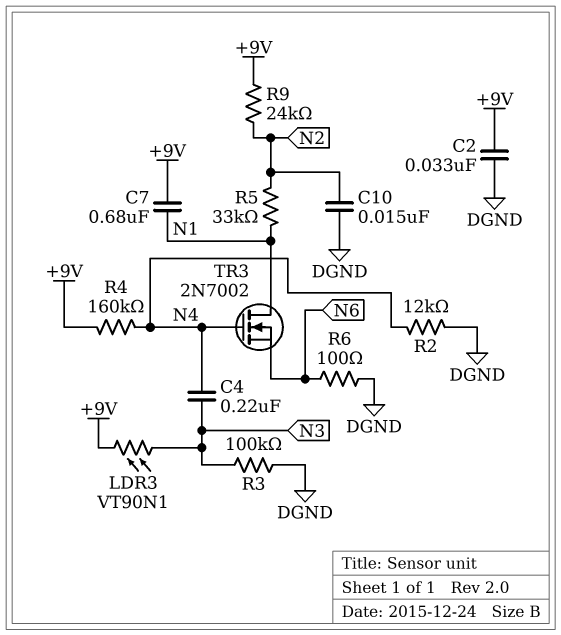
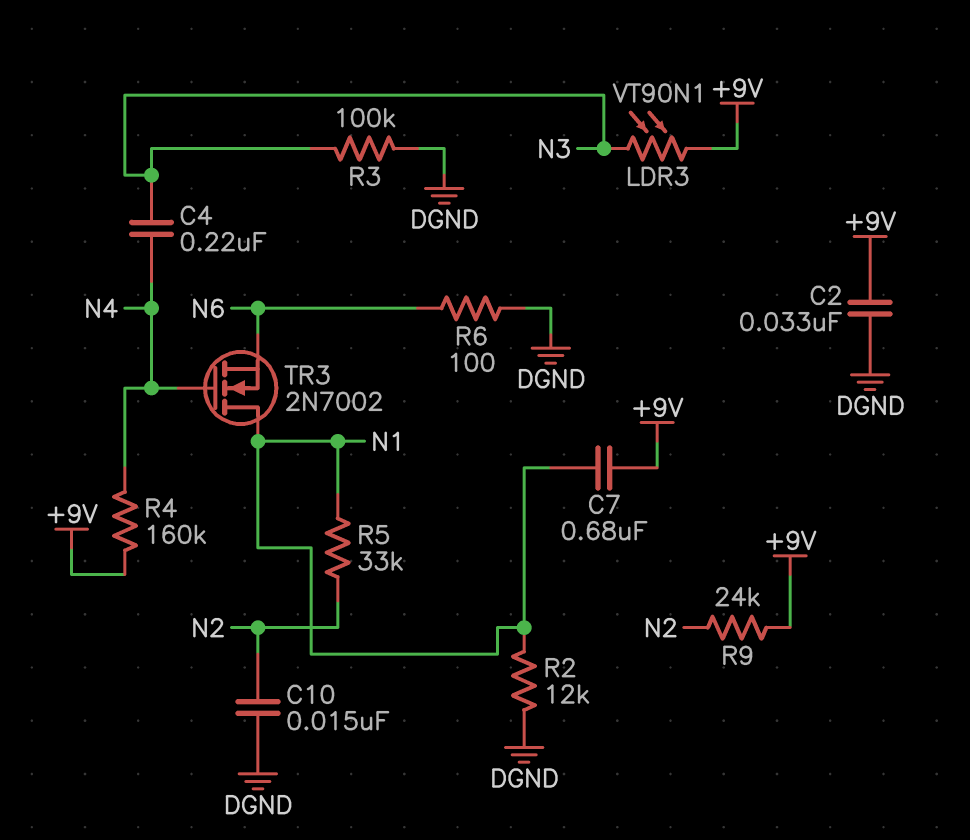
R2: 12k (DGND, N4) -> 12k (DGND, N1)

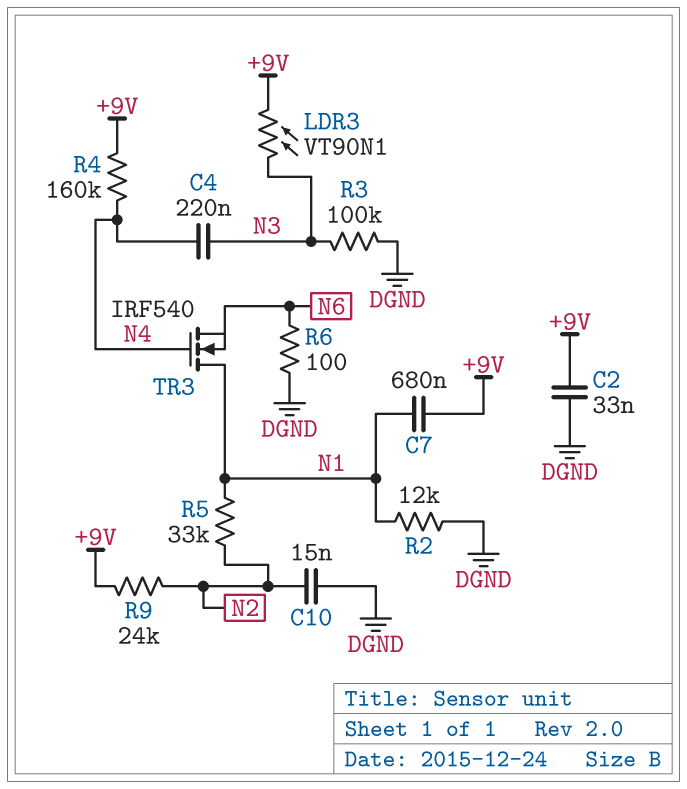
TR3: NMOS 2N7002 (G N4, D N1, S N6) -> NMOS IRF540 (G N4, D N1, S N6)

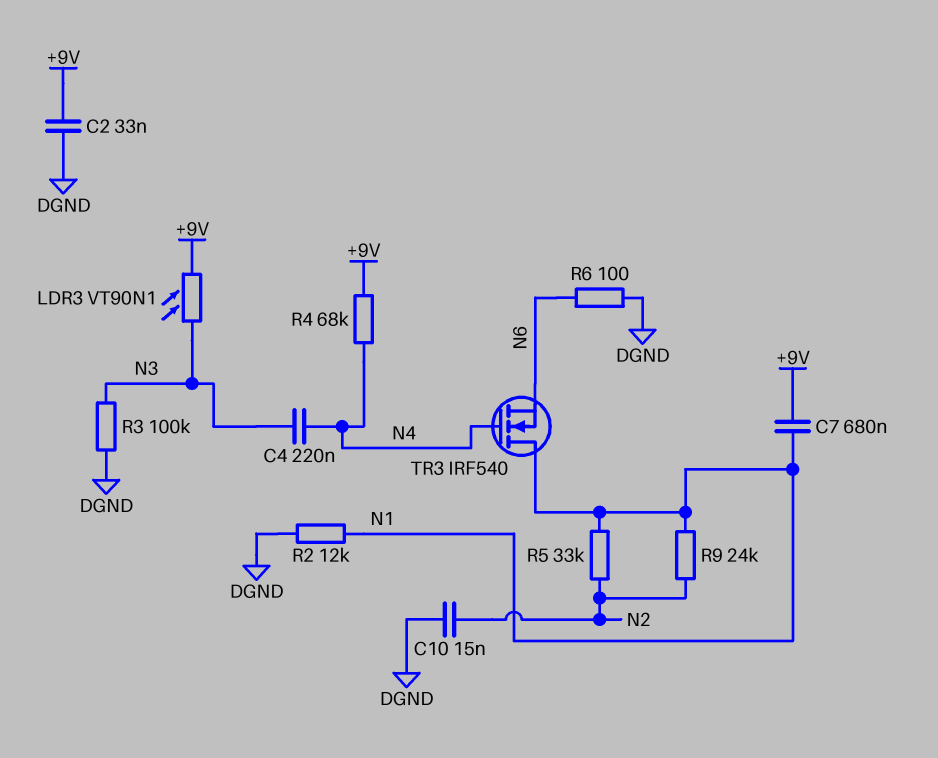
R4: 160k (+9V, N4) -> 68k (+9V, N4)
R9: 24k (+9V, N2) -> 24k (N1, N2)

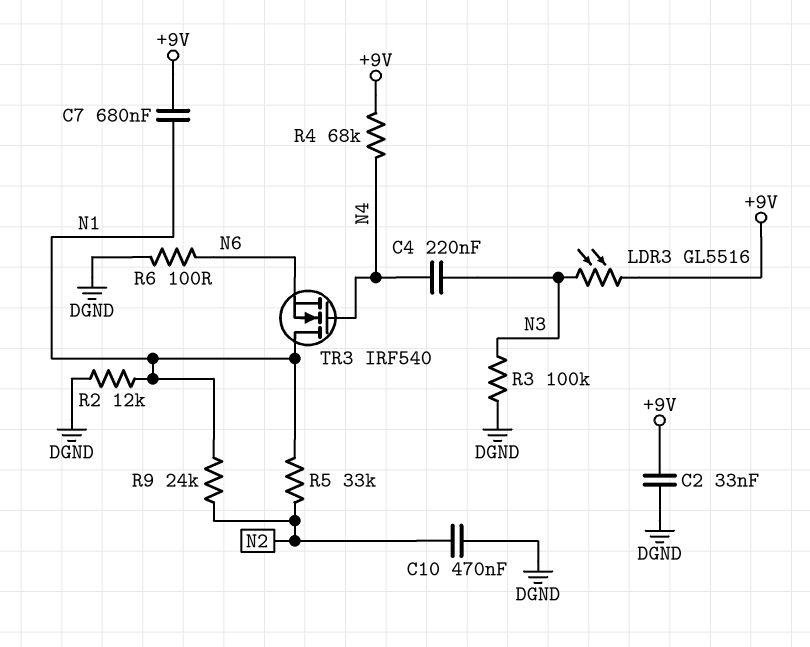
C10: 15nF (DGND, N2) -> 470nF (DGND, N2)
LDR3: VT90N1 (+9V, N3) -> GL5516 (+9V, N3)

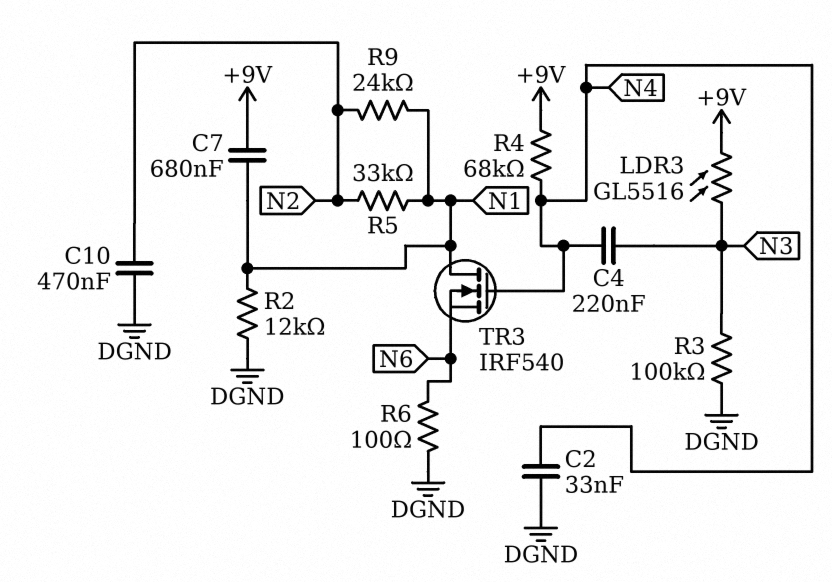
C2: 33nF (+9V, DGND) -> 33nF (DGND, N4)

